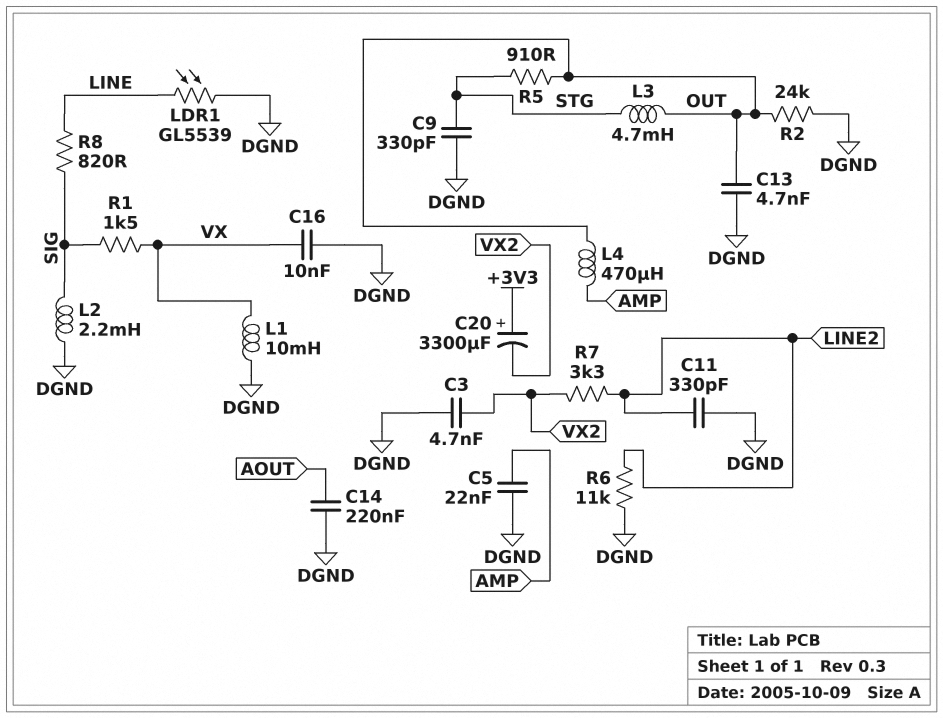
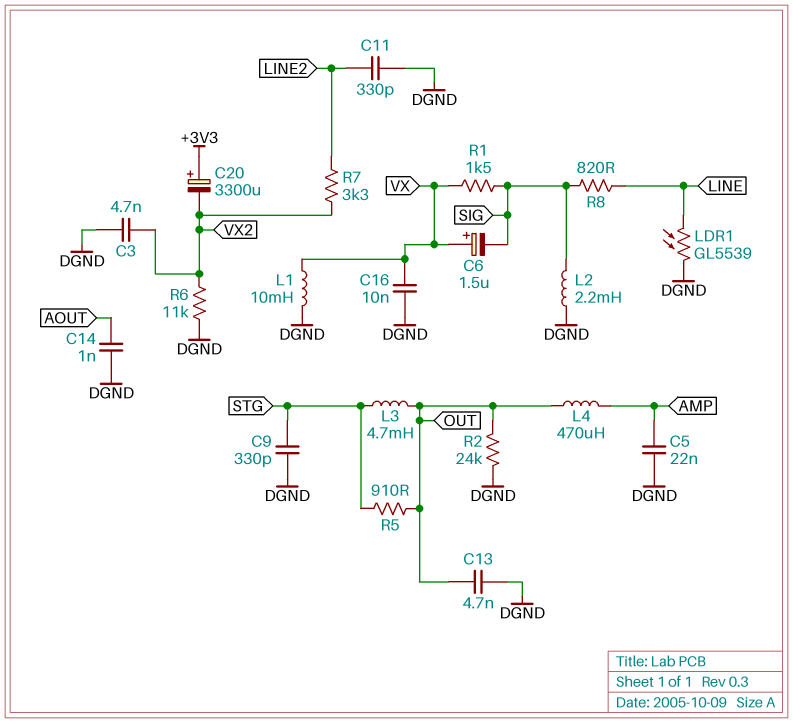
C6: none -> 1.5uF (plus VX, minus SIG)
C14: 220nF (AOUT, DGND) -> 1nF (AOUT, DGND)
R6: 11k (DGND, LINE2) -> 11k (DGND, VX2)

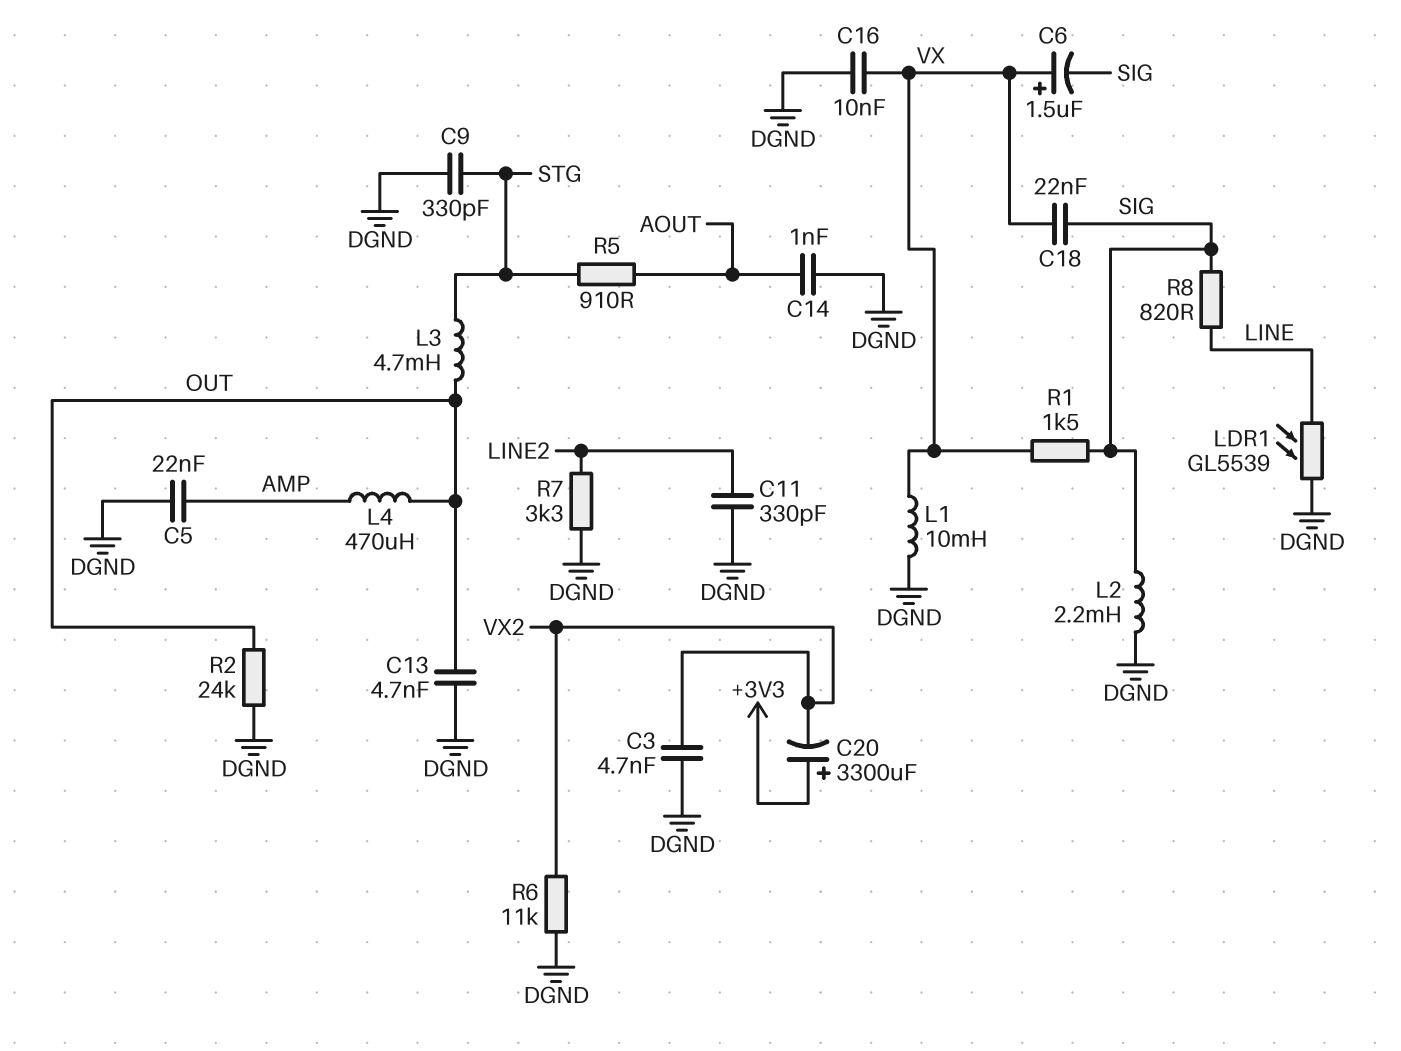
C18: none -> 22nF (SIG, VX)
R5: 910 (OUT, STG) -> 910 (AOUT, STG)
R7: 3.3k (LINE2, VX2) -> 3.3k (DGND, LINE2)

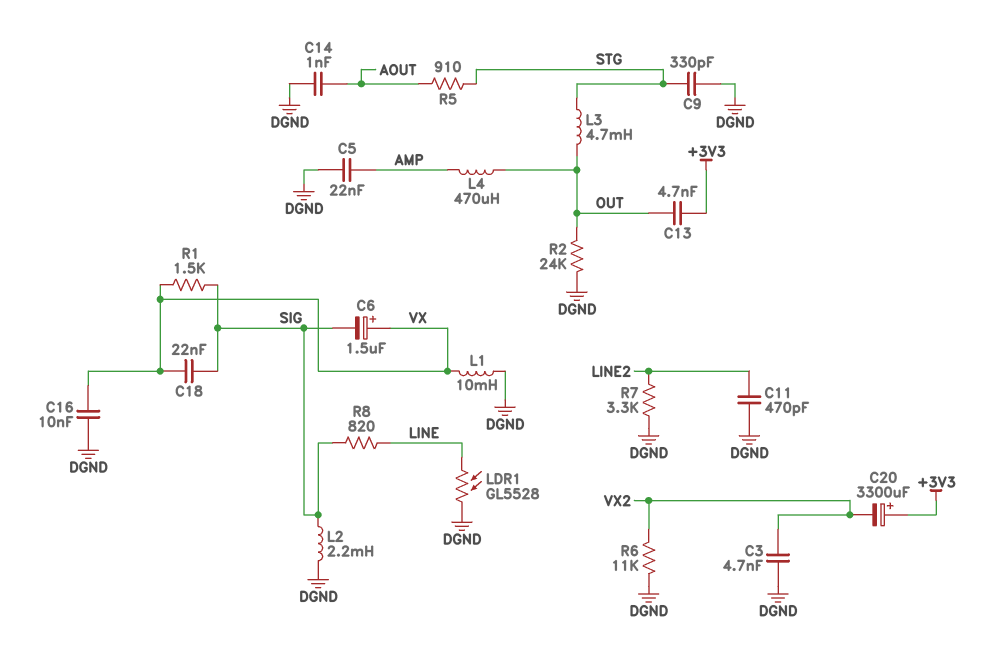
C11: 330pF (DGND, LINE2) -> 470pF (DGND, LINE2)
C13: 4.7nF (DGND, OUT) -> 4.7nF (+3V3, OUT)
LDR1: GL5539 (DGND, LINE) -> GL5528 (DGND, LINE)

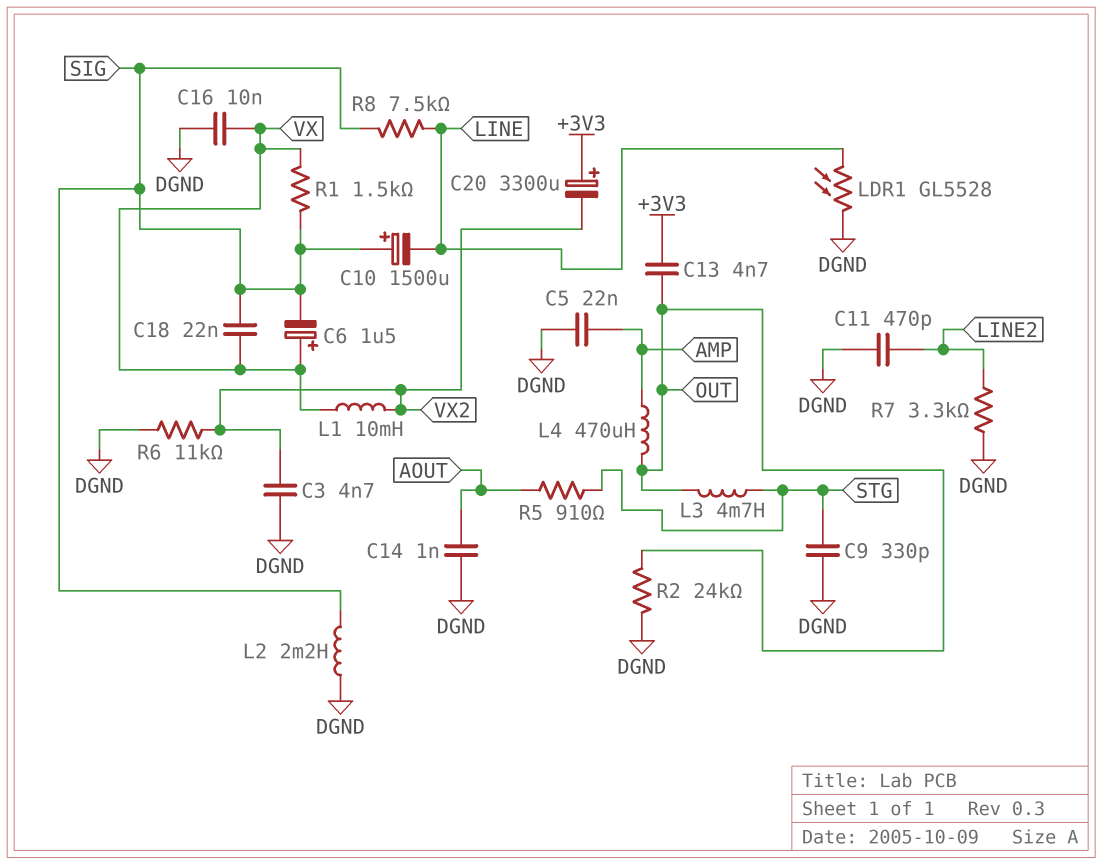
C10: none -> 1500uF (plus SIG, minus LINE)
L1: 10mH (DGND, VX) -> 10mH (VX, VX2)
R8: 820 (LINE, SIG) -> 7.5k (LINE, SIG)

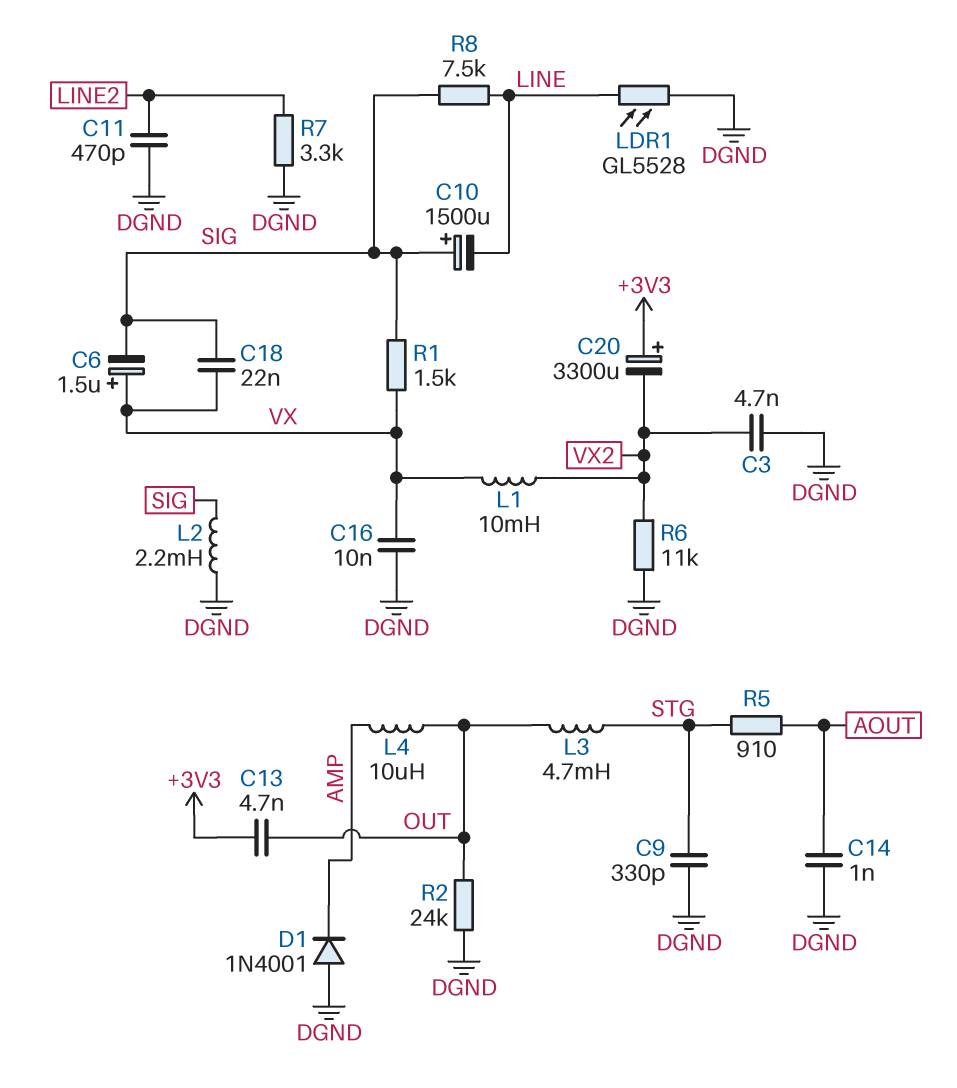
C5: 22nF (AMP, DGND) -> none
D1: none -> diode 1N4001 (A DGND, K AMP)
L4: 470uH (AMP, OUT) -> 10uH (AMP, OUT)

